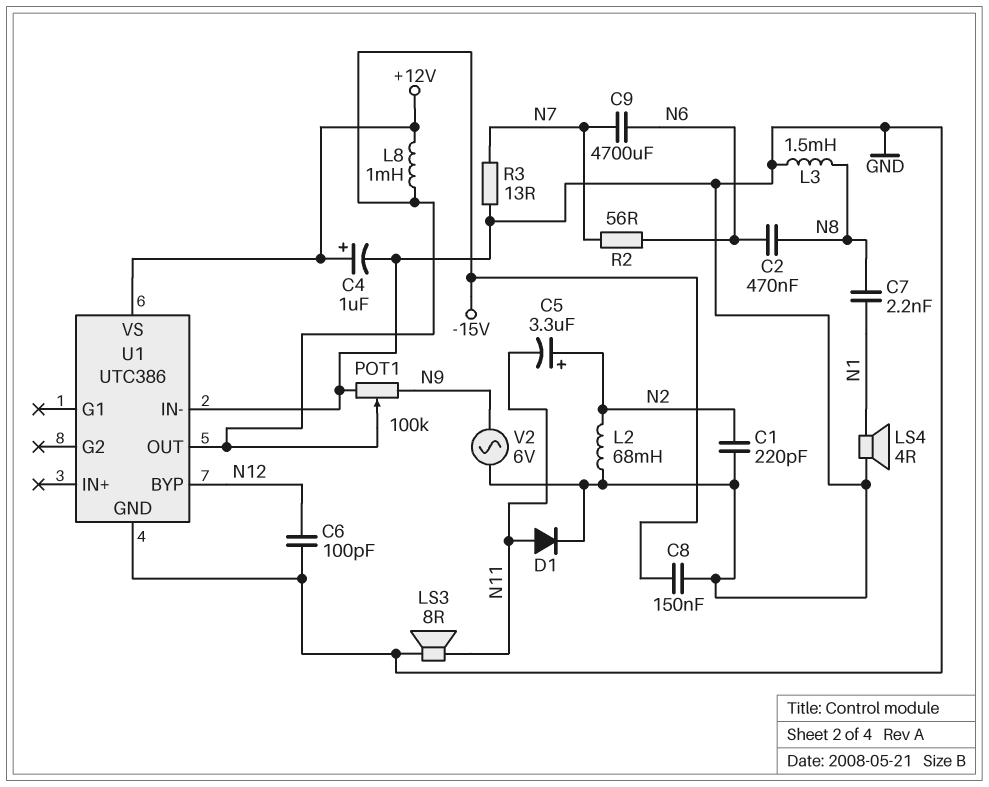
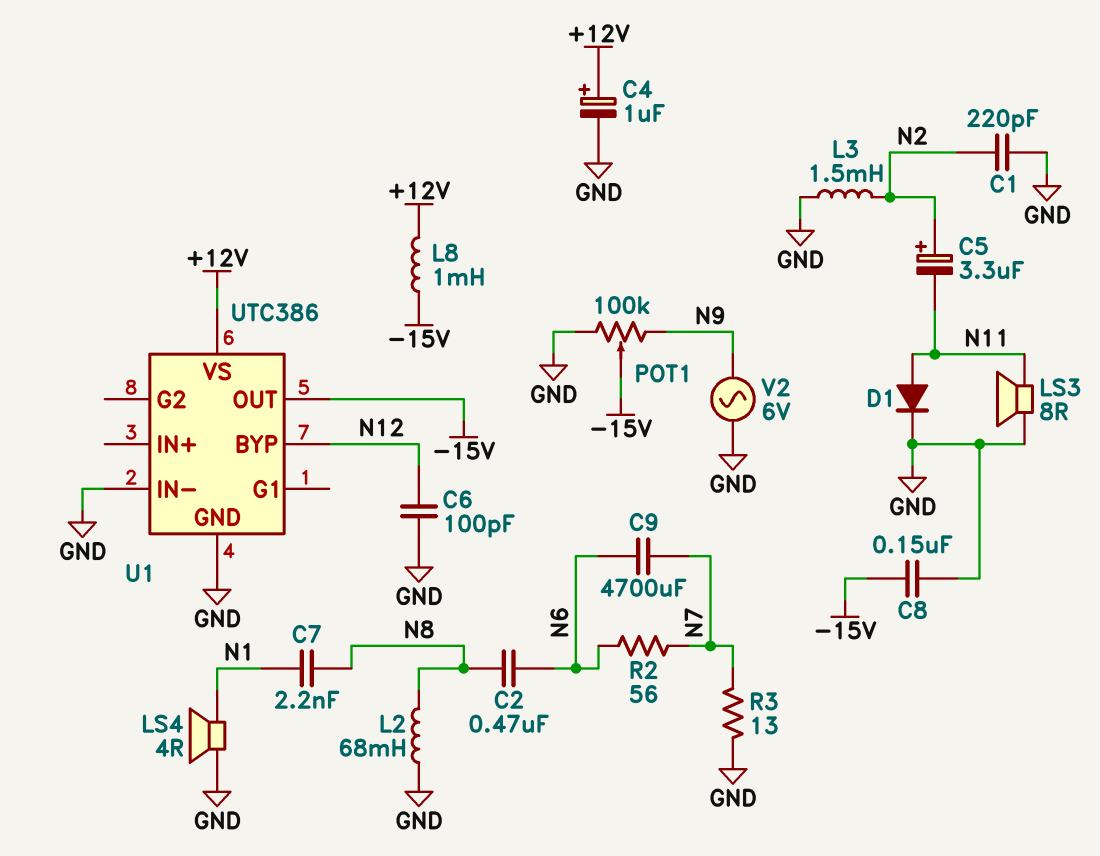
L2: 68mH (GND, N2) -> 68mH (GND, N8)
L3: 1.5mH (GND, N8) -> 1.5mH (GND, N2)

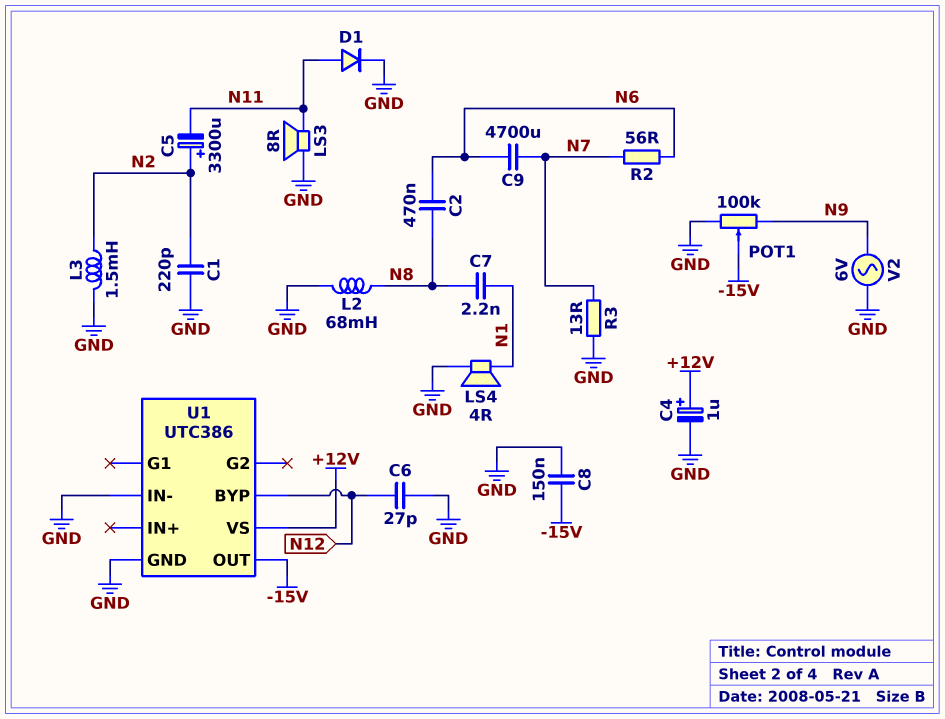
C5: 3.3uF (plus N2, minus N11) -> 3300uF (plus N2, minus N11)
C6: 100pF (GND, N12) -> 27pF (GND, N12)
L8: 1mH (+12V, -15V) -> none

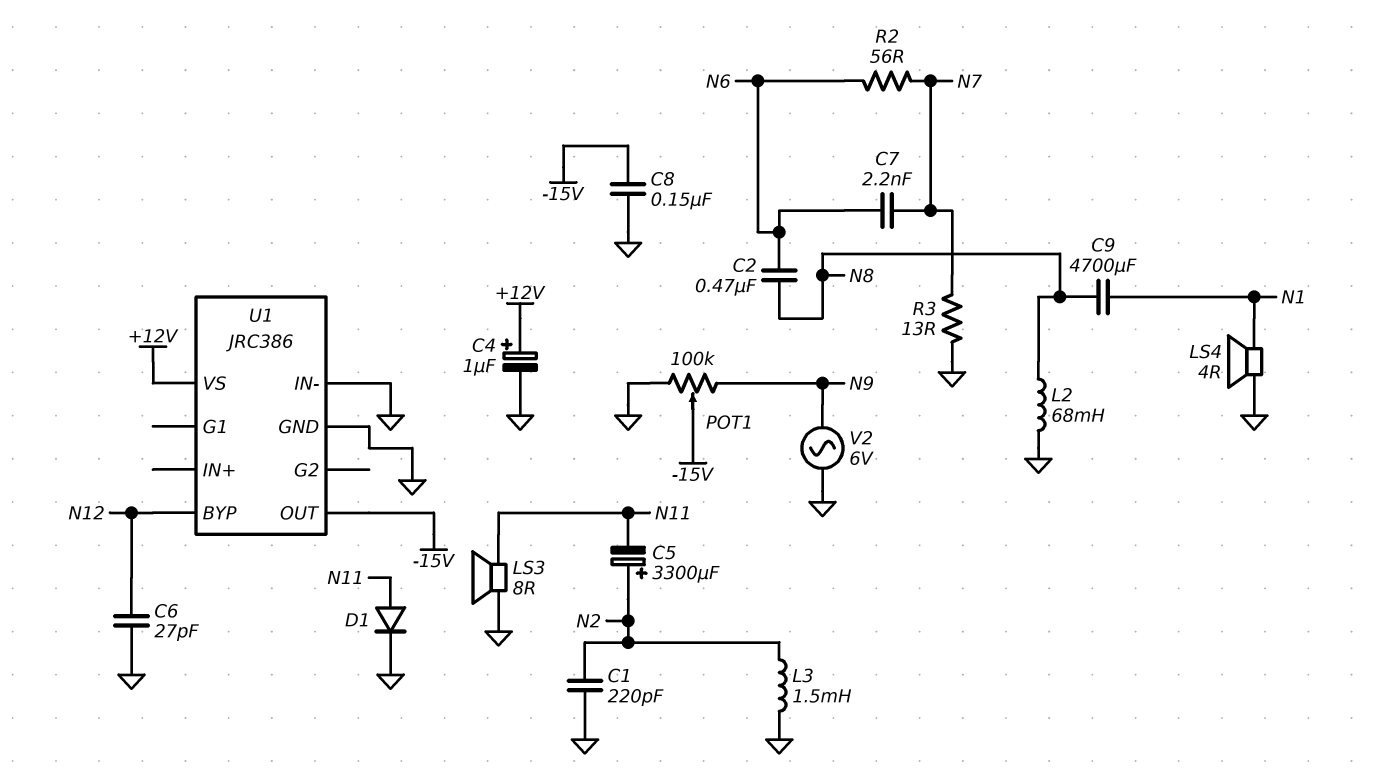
C7: 2.2nF (N1, N8) -> 2.2nF (N6, N7)
C9: 4700uF (N6, N7) -> 4700uF (N1, N8)
U1: UTC386 -> JRC386

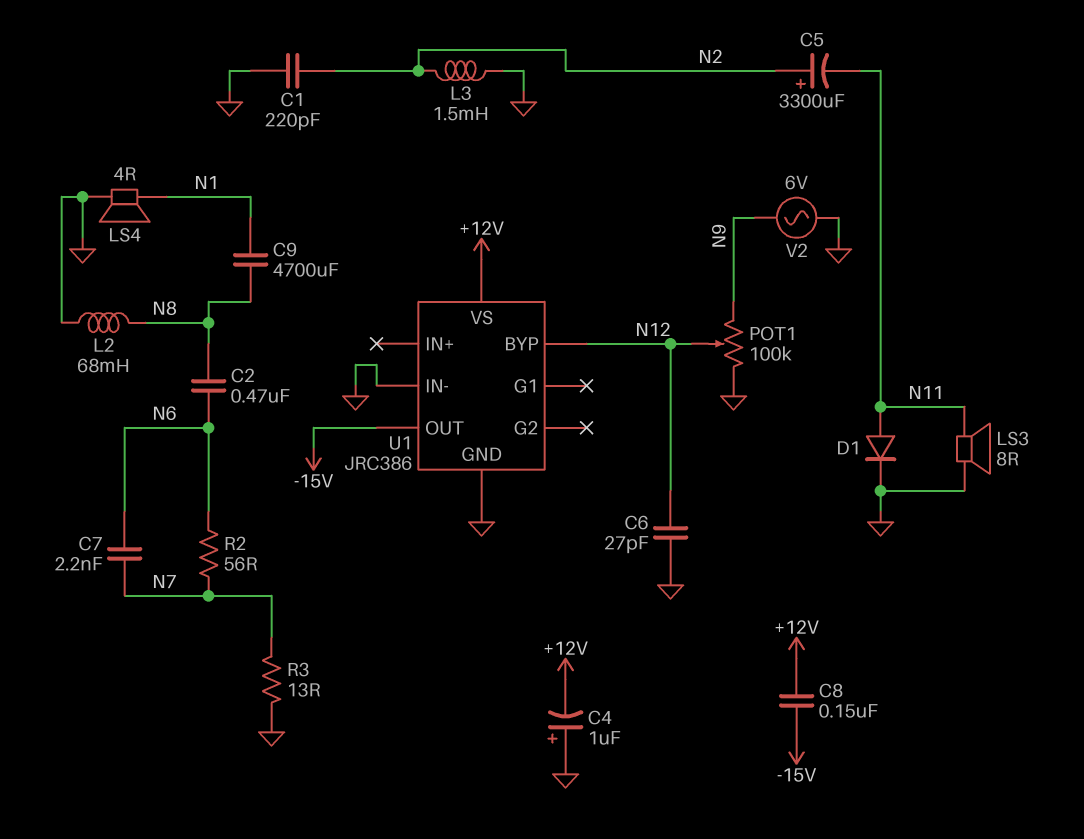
C4: 1uF (plus +12V, minus GND) -> 1uF (plus GND, minus +12V)
C8: 150nF (-15V, GND) -> 150nF (+12V, -15V)
POT1: 100k (GND, N9, wiper -15V) -> 100k (GND, N9, wiper N12)

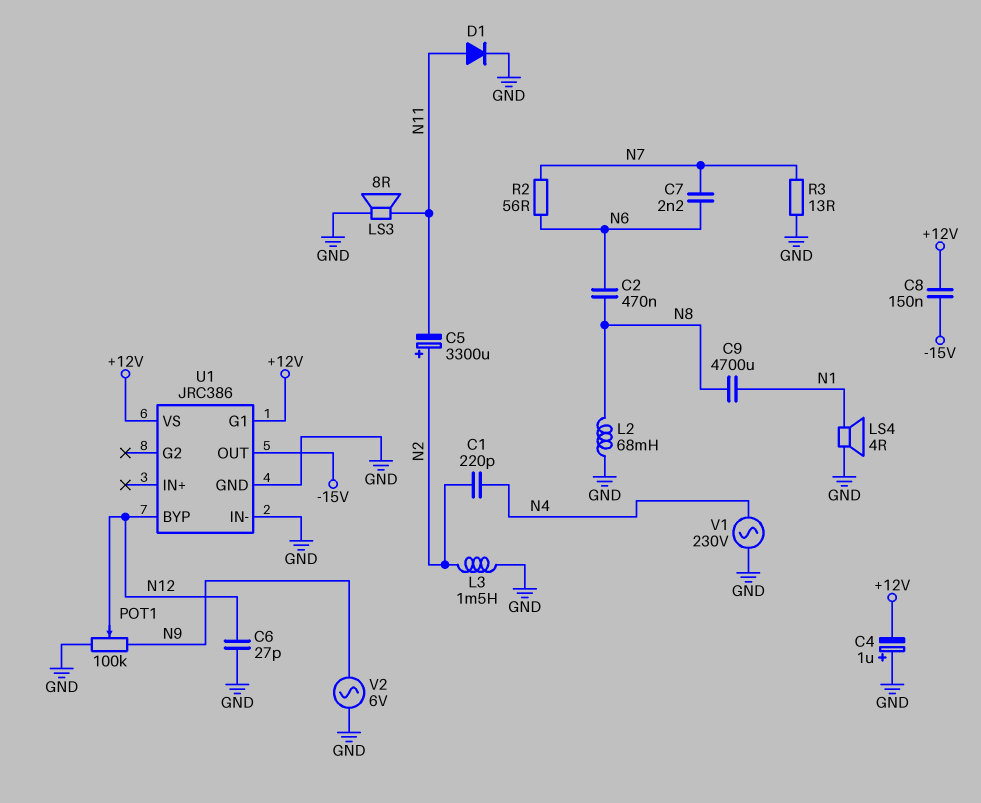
C1: 220pF (GND, N2) -> 220pF (N2, N4)
U1 pin G1: none -> +12V
V1: none -> AC 230V (GND, N4)

